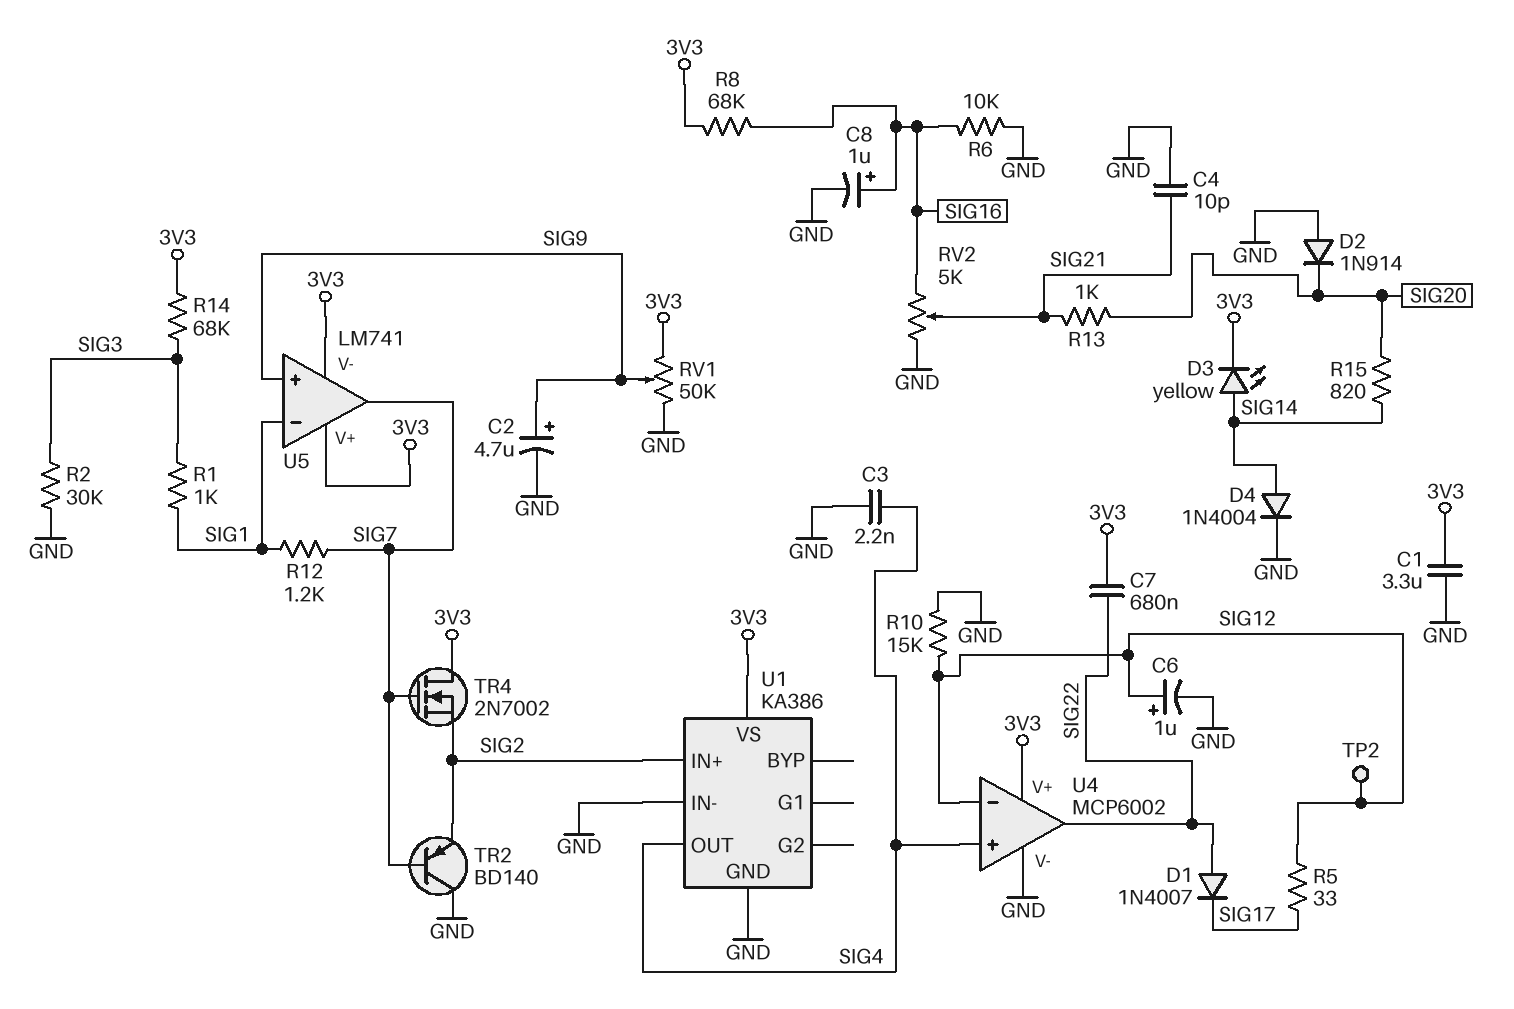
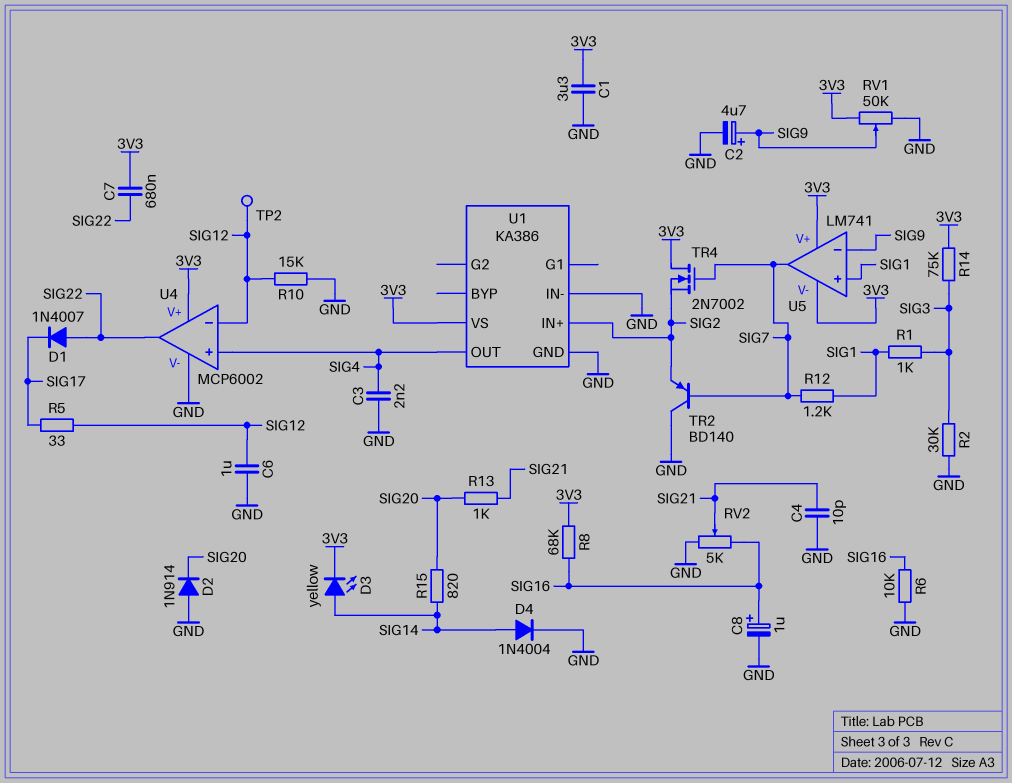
C6: 1uF (plus SIG12, minus GND) -> 1uF (GND, SIG12)
R14: 68k (3V3, SIG3) -> 75k (3V3, SIG3)
U5 pin in+: SIG9 -> SIG1
U5 pin in-: SIG1 -> SIG9

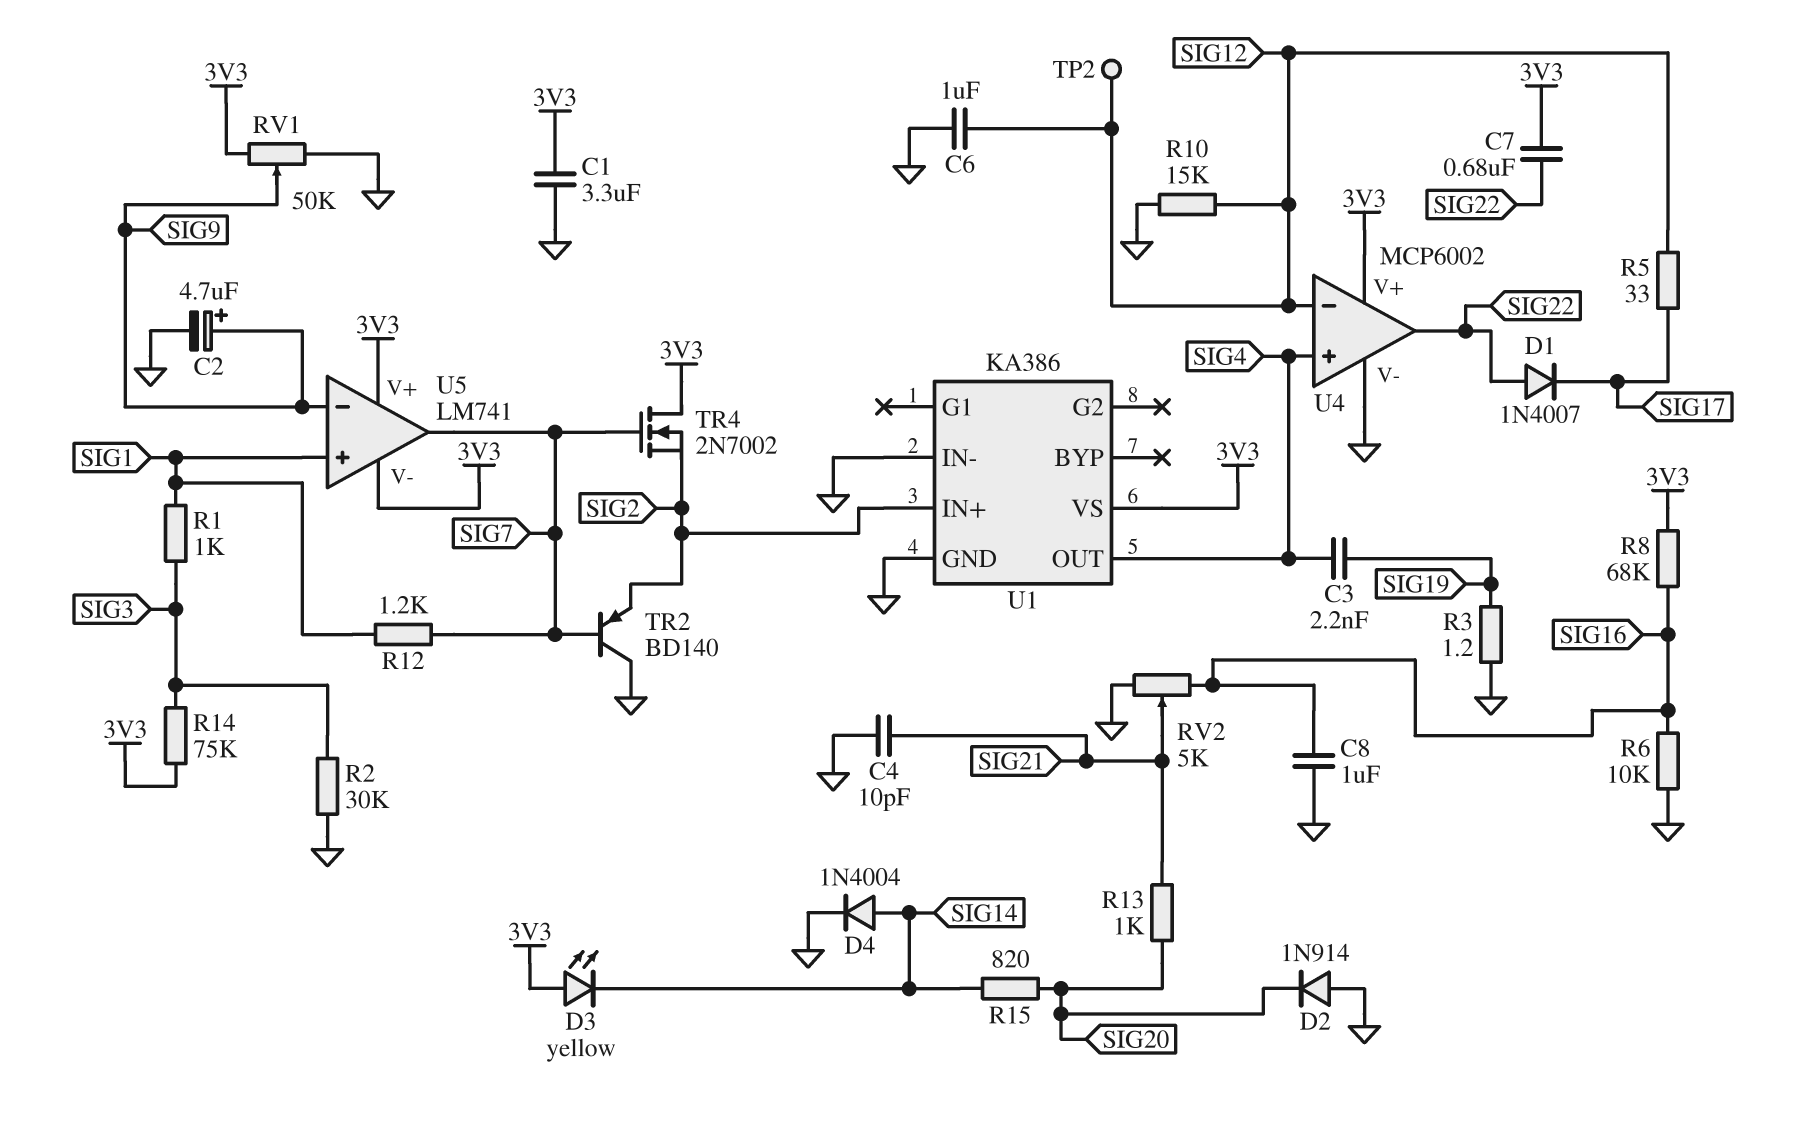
C3: 2.2nF (GND, SIG4) -> 2.2nF (SIG4, SIG19)
C8: 1uF (plus SIG16, minus GND) -> 1uF (GND, SIG16)
D3: LED yellow (A SIG14, K 3V3) -> LED yellow (A 3V3, K SIG14)
R3: none -> 1.2 (GND, SIG19)

